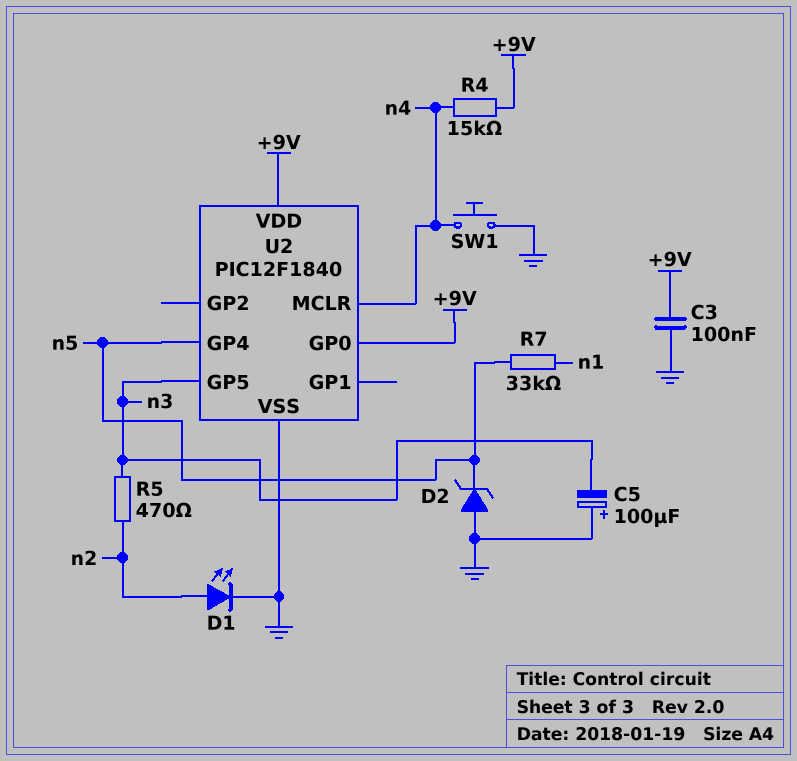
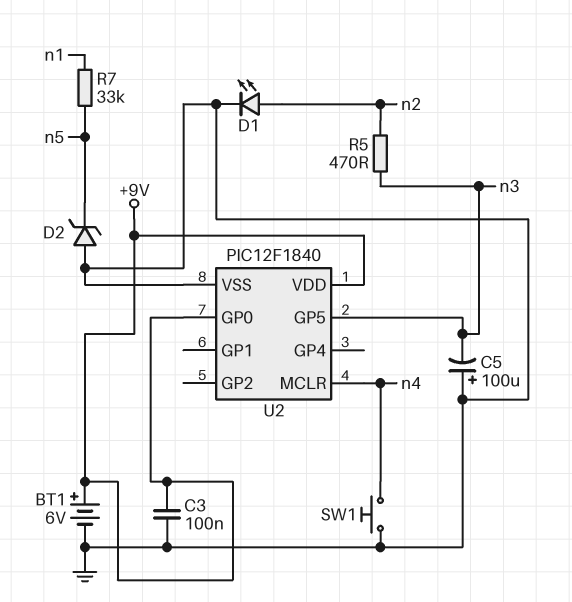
BT1: none -> 6V (plus +9V, minus GND)
R4: 15k (+9V, n4) -> none
U2 pin GP4: n5 -> none

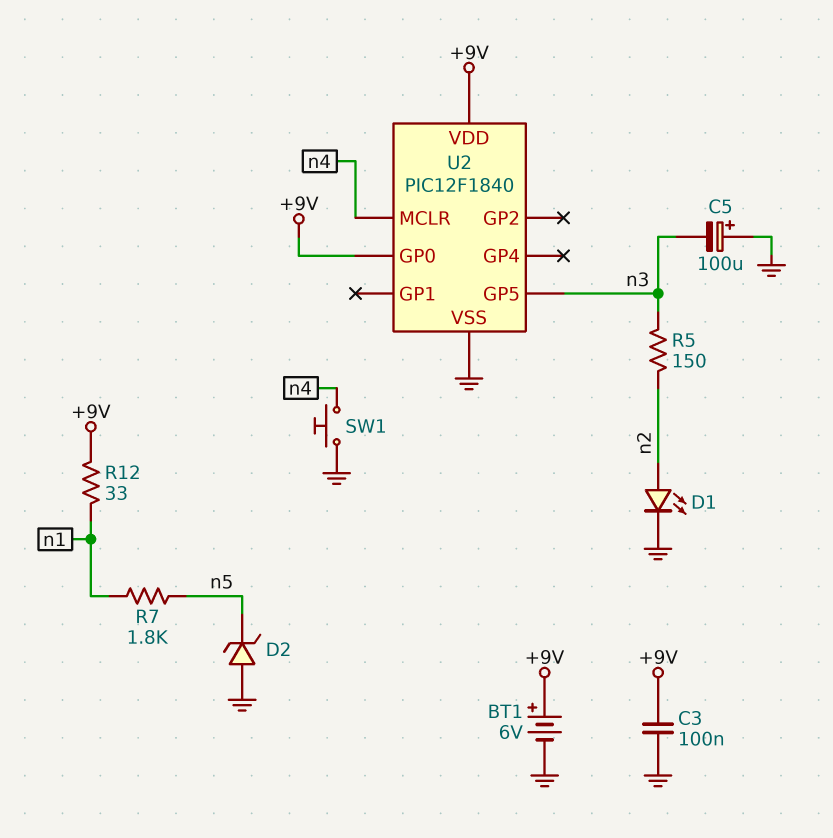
R5: 470 (n2, n3) -> 150 (n2, n3)
R7: 33k (n1, n5) -> 1.8k (n1, n5)
R12: none -> 33 (+9V, n1)

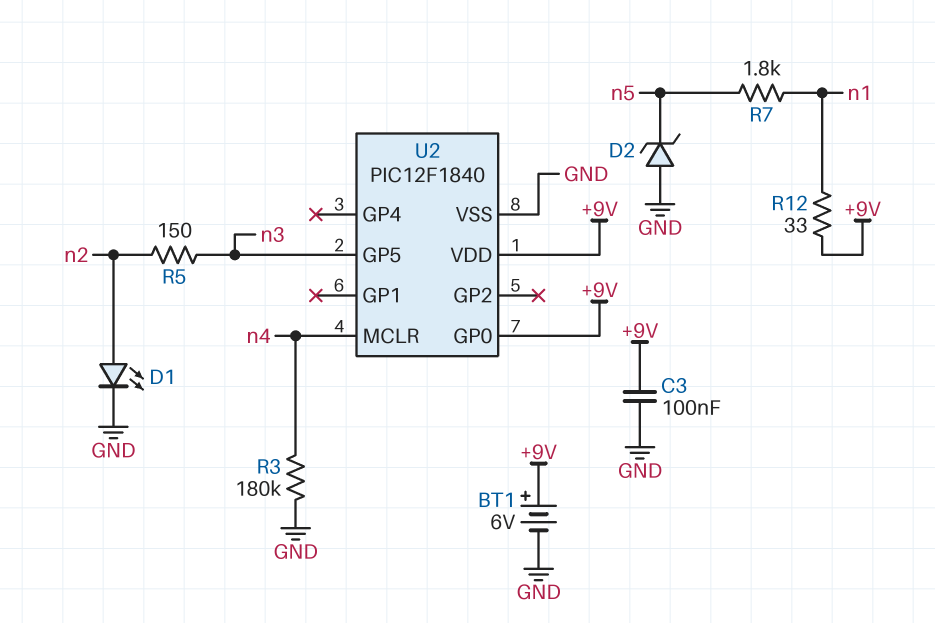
C5: 100uF (plus GND, minus n3) -> none
R3: none -> 180k (GND, n4)
SW1: button (GND, n4) -> none

